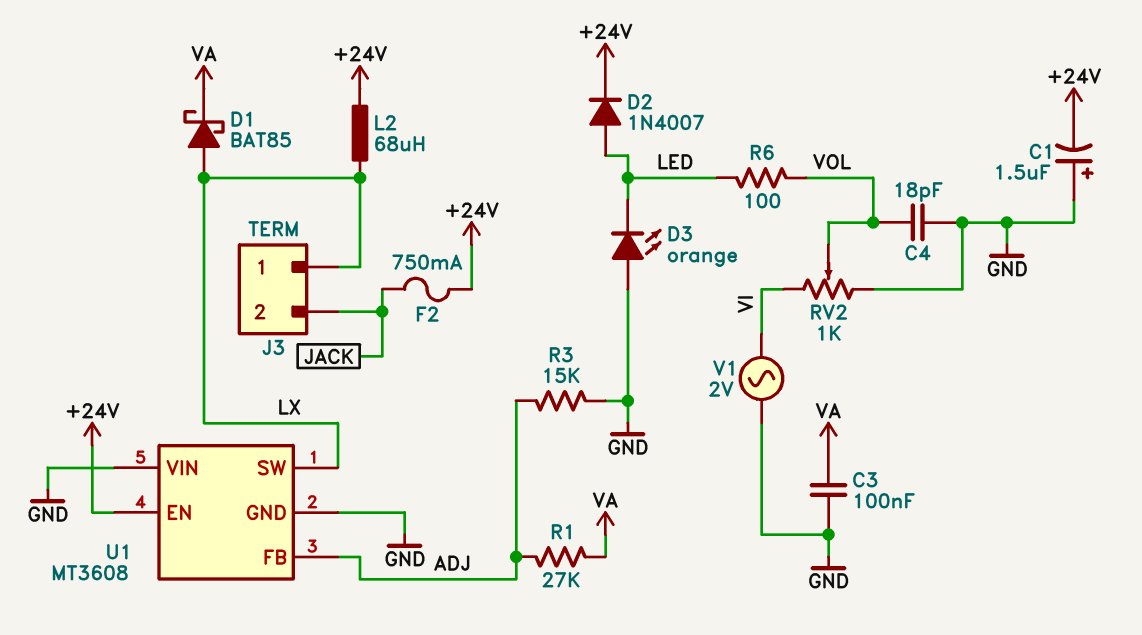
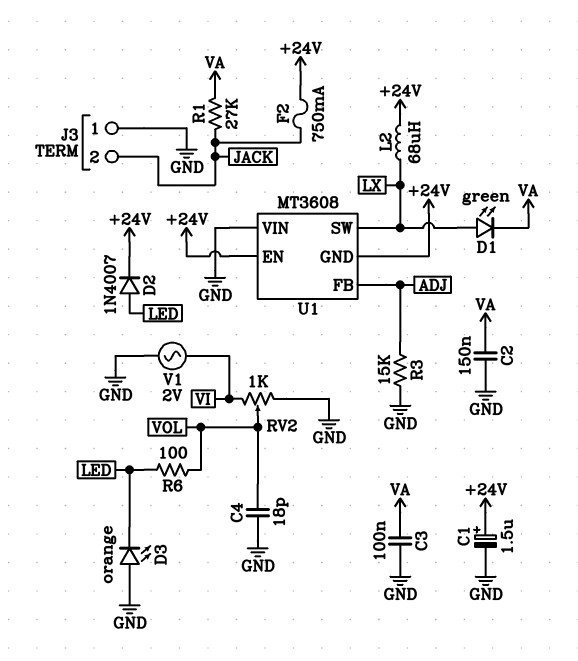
C1: 1.5uF (plus GND, minus +24V) -> 1.5uF (plus +24V, minus GND)
C2: none -> 150nF (GND, VA)
D1: schottky BAT85 (A LX, K VA) -> LED green (A LX, K VA)
J3 pin 1: LX -> GND
R1: 27k (ADJ, VA) -> 27k (JACK, VA)
U1 pin GND: GND -> +24V

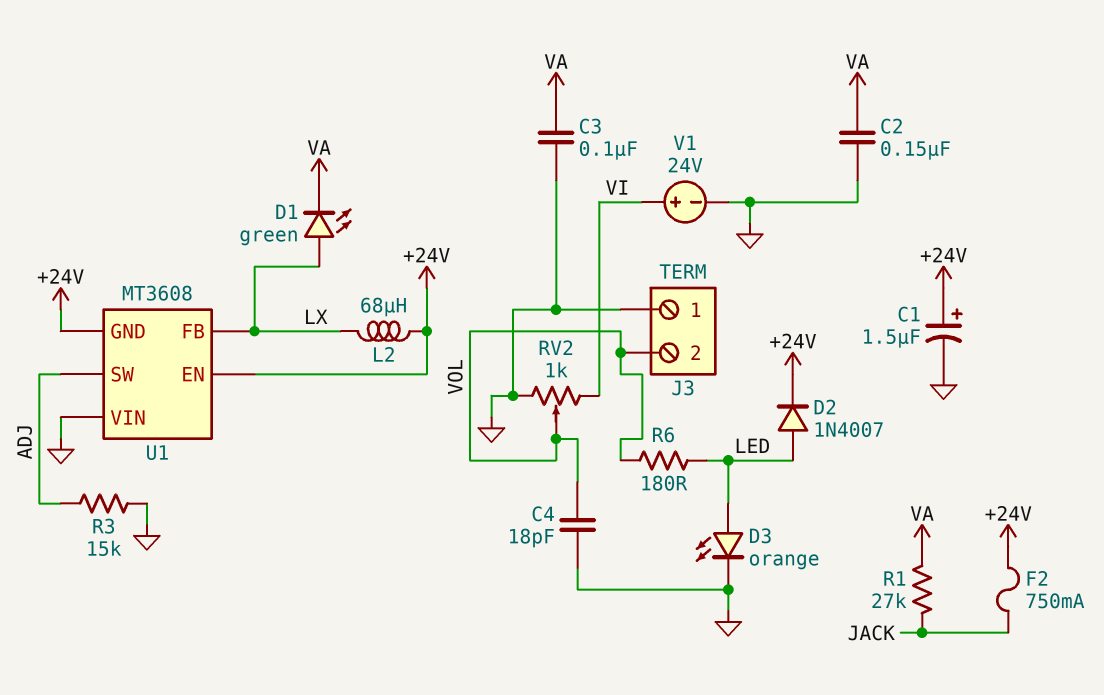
D3: LED orange (A GND, K LED) -> LED orange (A LED, K GND)
J3 pin 2: JACK -> VOL
R6: 100 (LED, VOL) -> 180 (LED, VOL)
U1 pin FB: ADJ -> LX
U1 pin SW: LX -> ADJ
V1: AC 2V (GND, VI) -> 24V (plus VI, minus GND)

